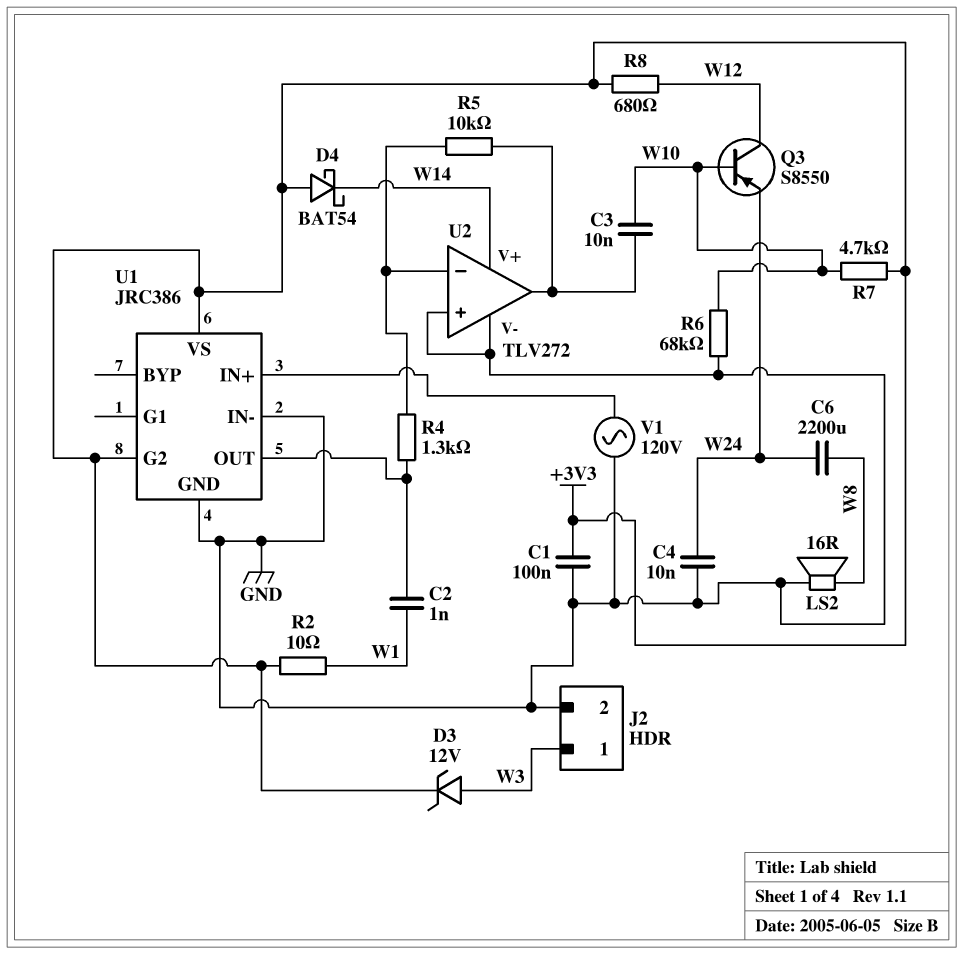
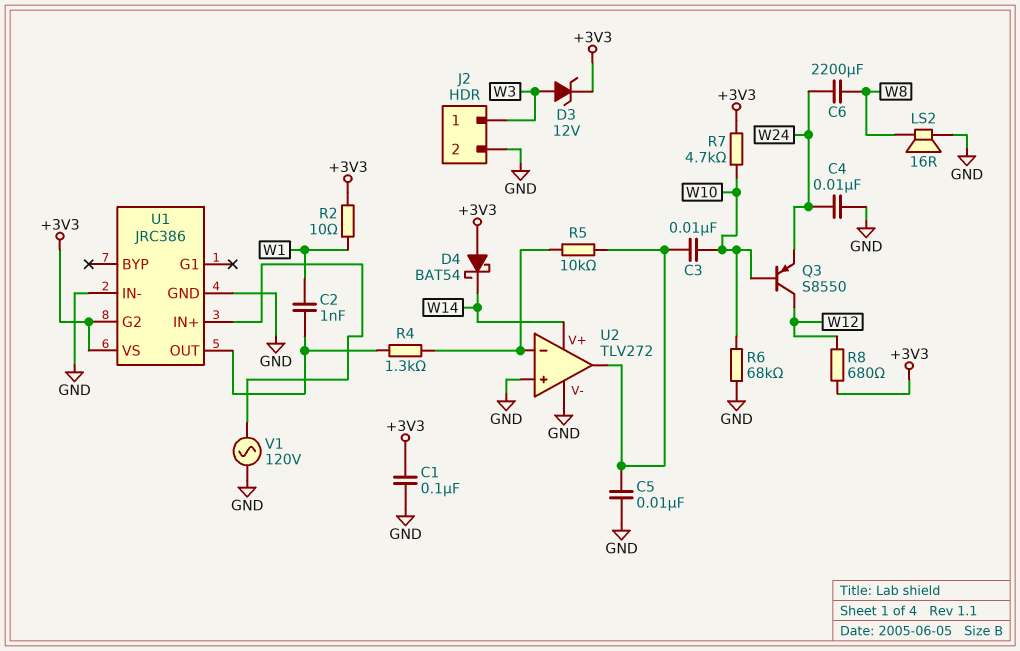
C5: none -> 10nF (GND, U2/out)

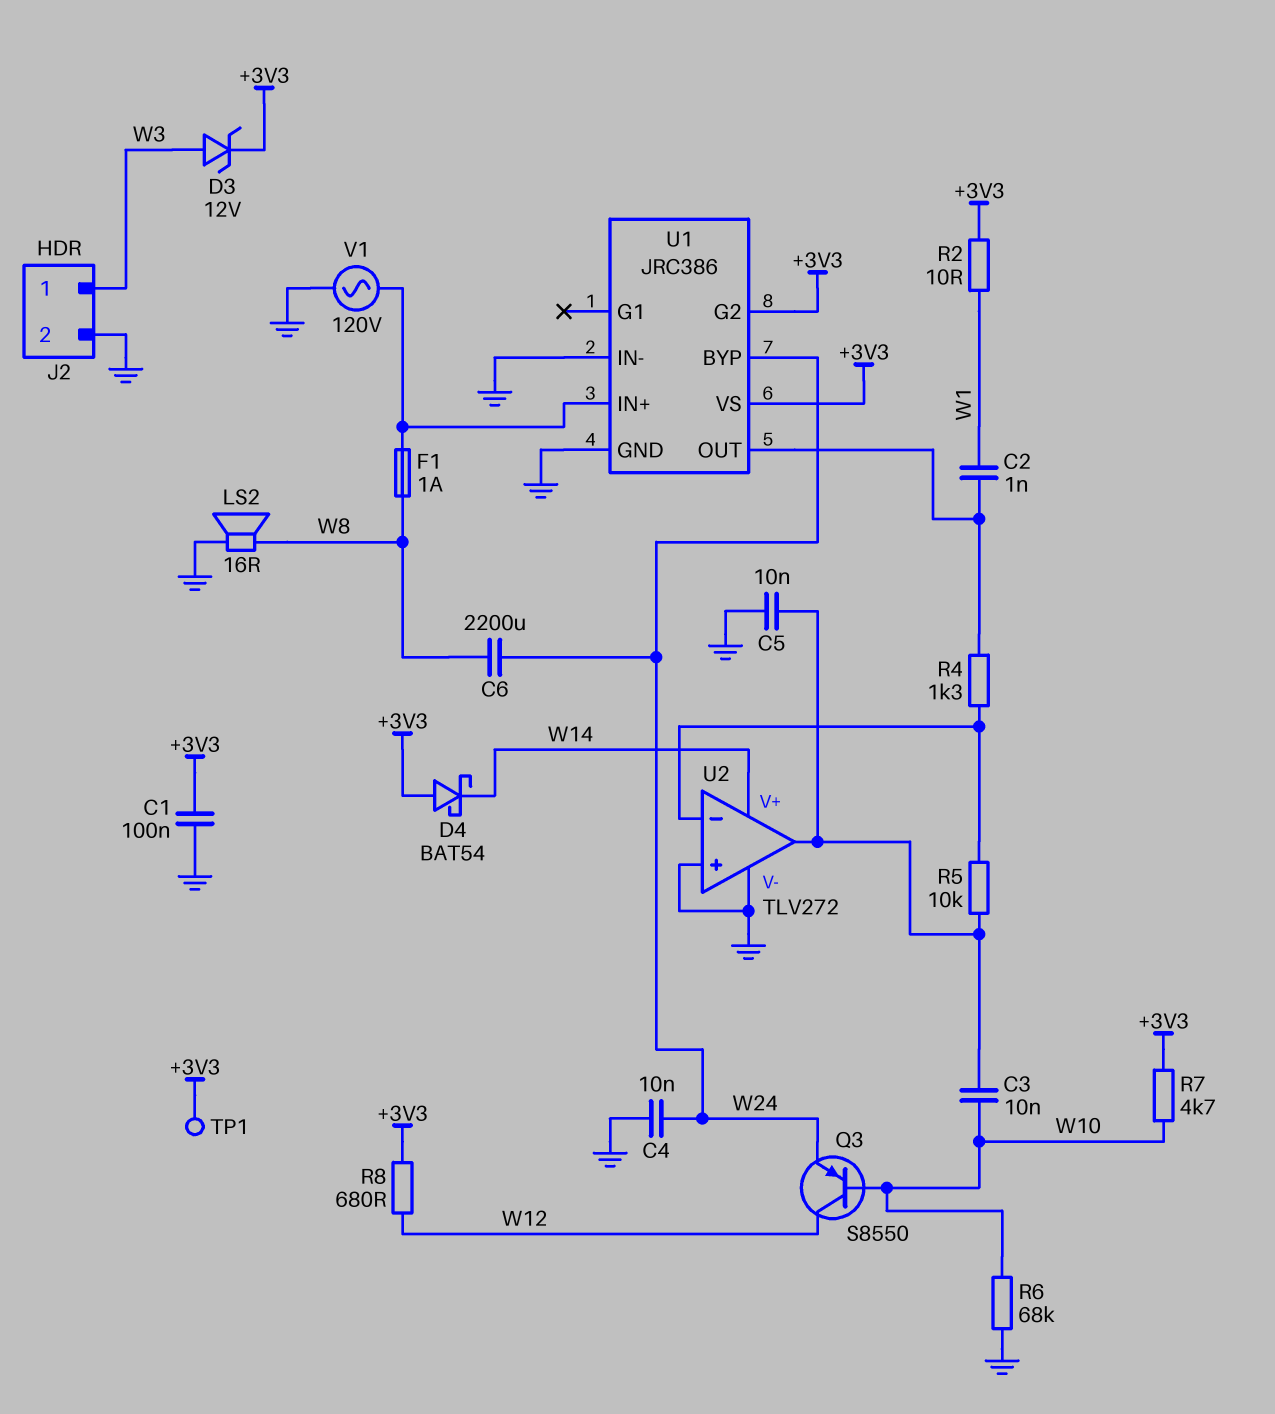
F1: none -> 1A (U1/IN+, W8)
TP1: none -> test point (+3V3)
U1 pin BYP: none -> W24

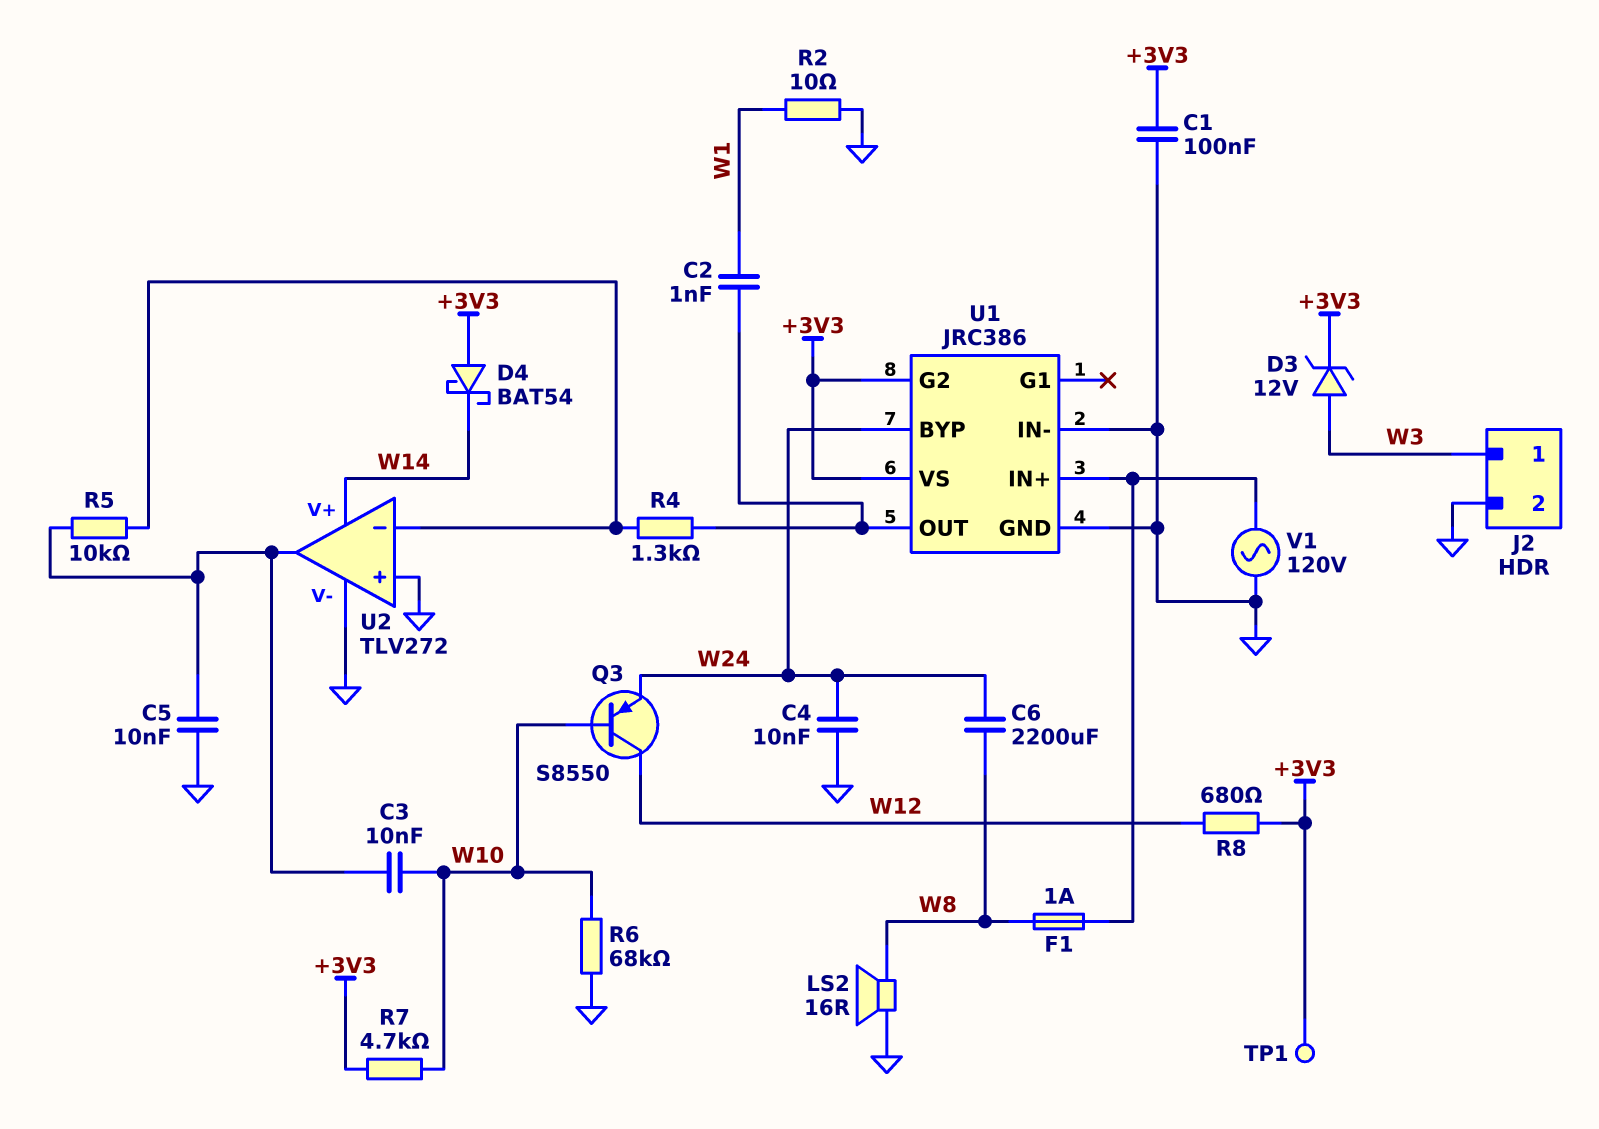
R2: 10 (+3V3, W1) -> 10 (GND, W1)

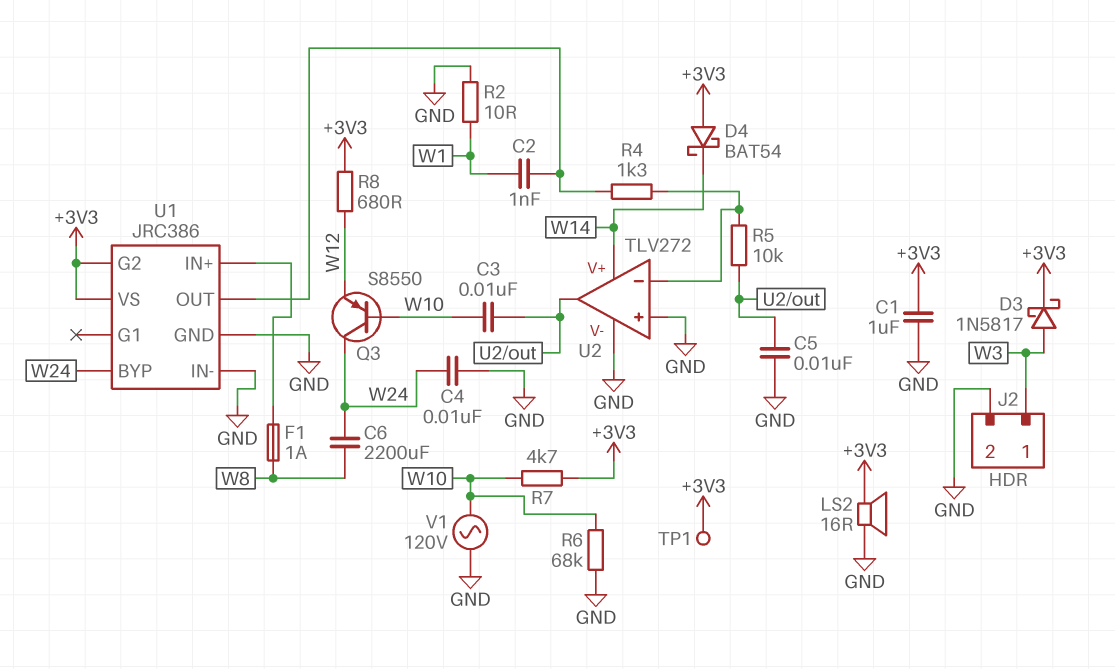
C1: 100nF (+3V3, GND) -> 1uF (+3V3, GND)
D3: zener 12V (A W3, K +3V3) -> schottky 1N5817 (A W3, K +3V3)
LS2: speaker 16R (GND, W8) -> speaker 16R (+3V3, GND)
Q3: PNP S8550 (B W10, C W12, E W24) -> PNP S8550 (B W10, C W24, E W12)
V1: AC 120V (GND, U1/IN+) -> AC 120V (GND, W10)

